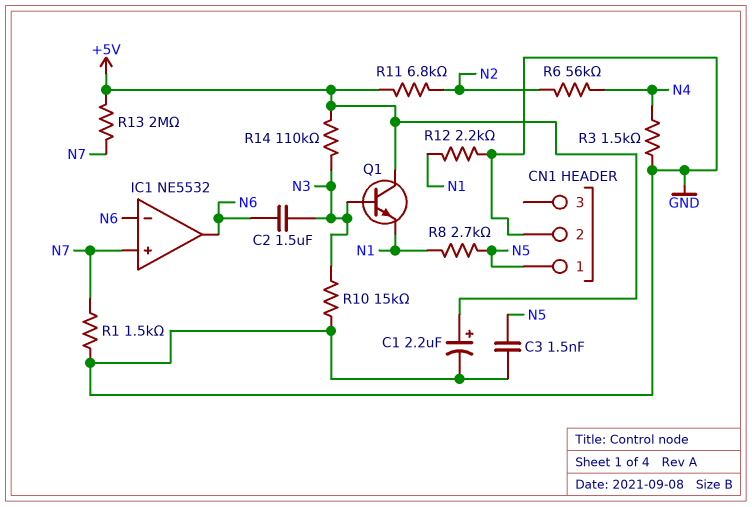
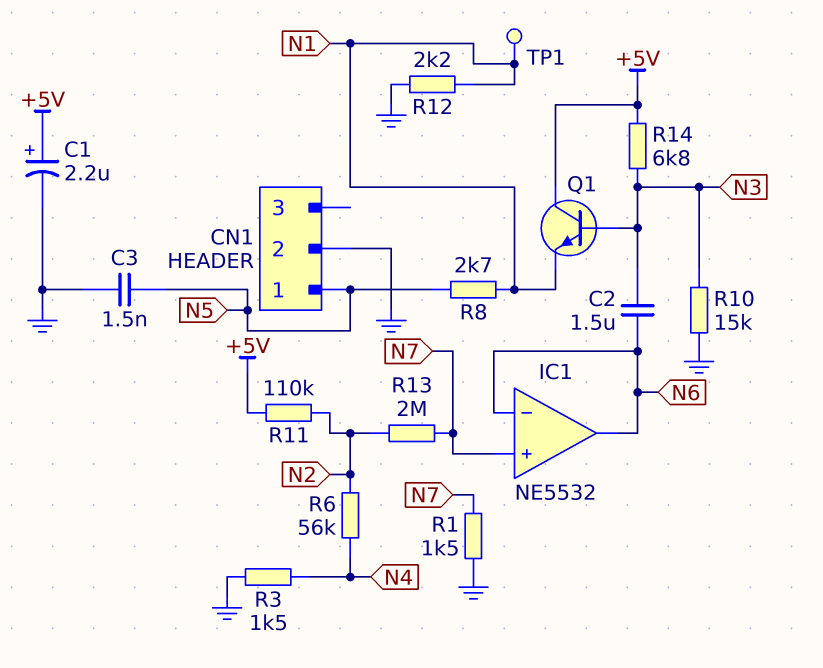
R11: 6.8k (+5V, N2) -> 110k (+5V, N2)
R13: 2M (+5V, N7) -> 2M (N2, N7)
R14: 110k (+5V, N3) -> 6.8k (+5V, N3)
TP1: none -> test point (N1)

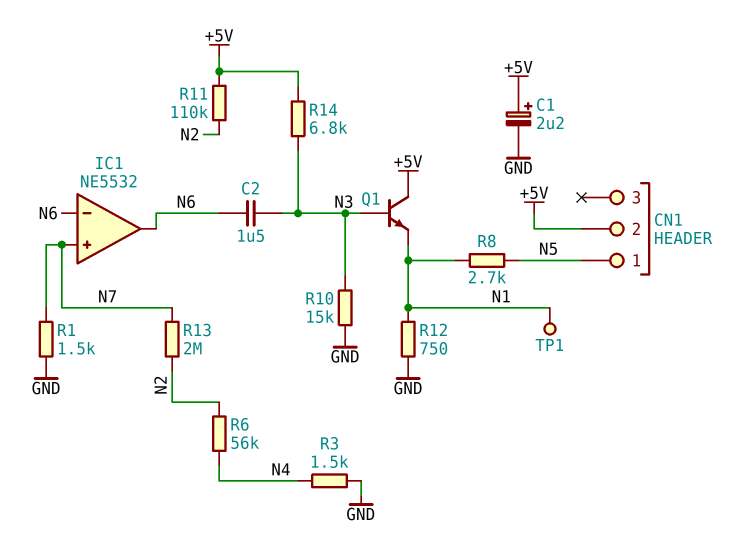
C3: 1.5nF (GND, N5) -> none
CN1 pin 2: GND -> +5V
R12: 2.2k (GND, N1) -> 750 (GND, N1)

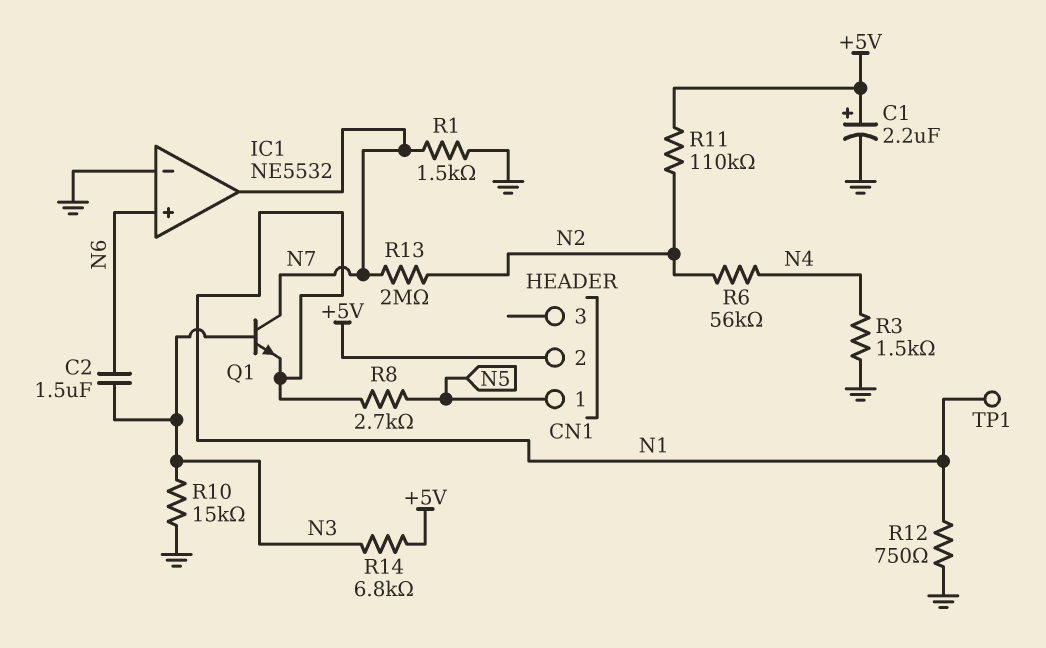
IC1 pin in+: N7 -> N6
IC1 pin in-: N6 -> GND
IC1 pin out: N6 -> N7
Q1: NPN (B N3, C +5V, E N1) -> NPN (B N3, C N7, E N1)

